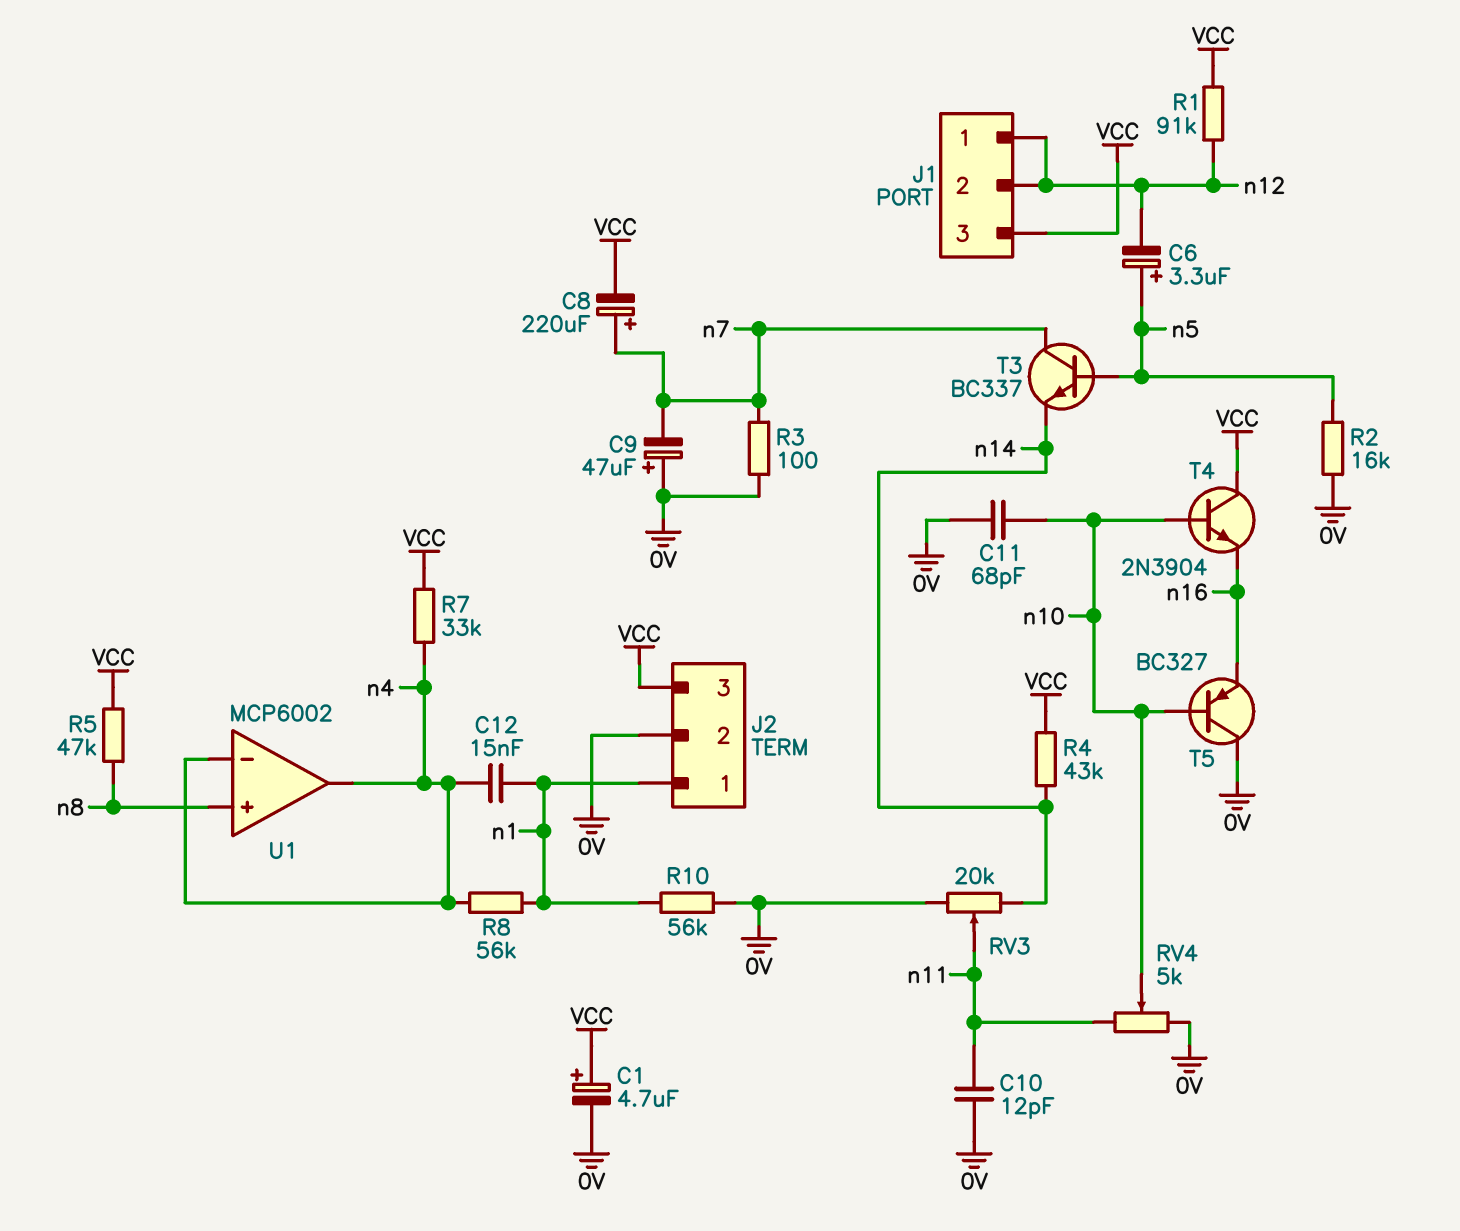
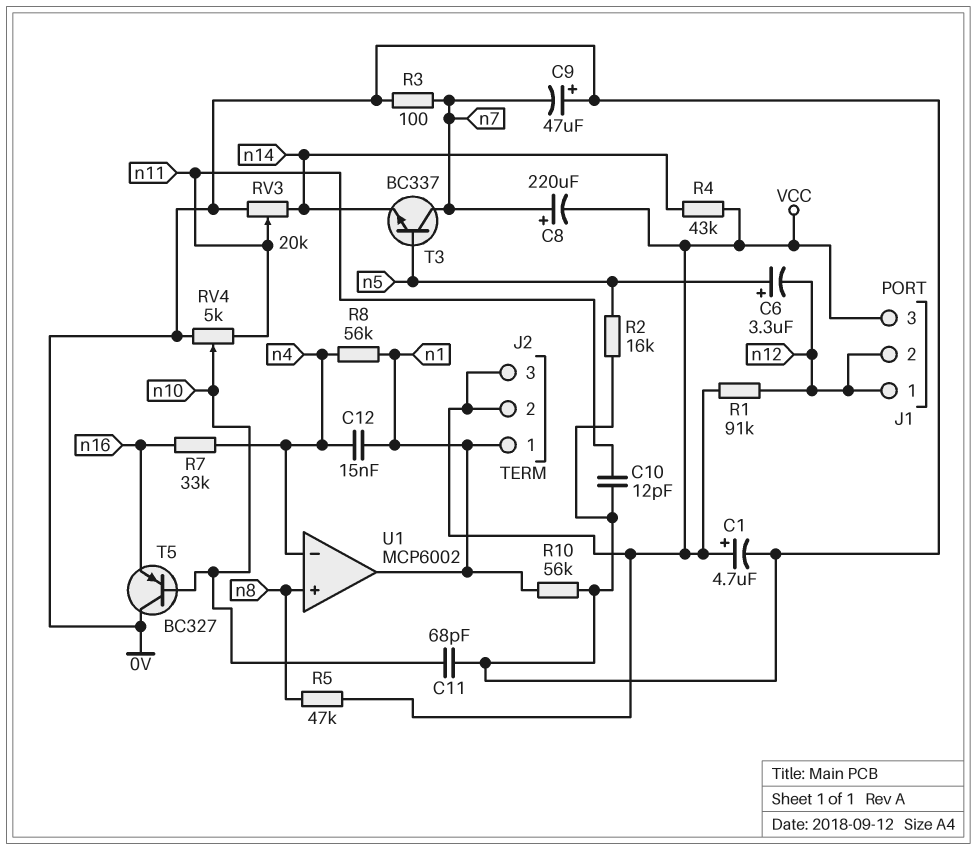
J2 pin 2: 0V -> VCC
R7: 33k (VCC, n4) -> 33k (n4, n16)
T4: NPN 2N3904 (B n10, C VCC, E n16) -> none
U1 pin out: n4 -> n1

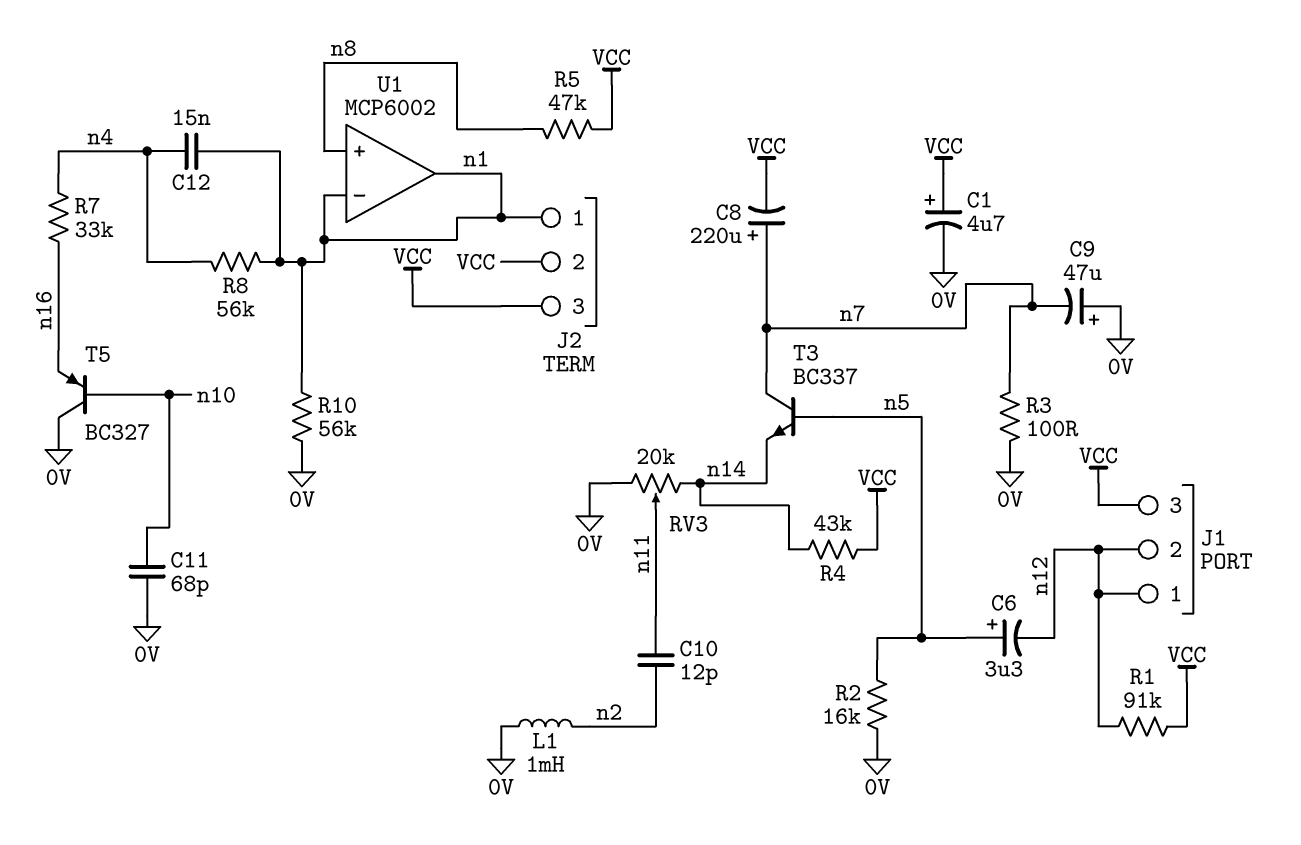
C10: 12pF (0V, n11) -> 12pF (n2, n11)
L1: none -> 1mH (0V, n2)
RV4: 5k (0V, n11, wiper n10) -> none
U1 pin in-: n4 -> n1

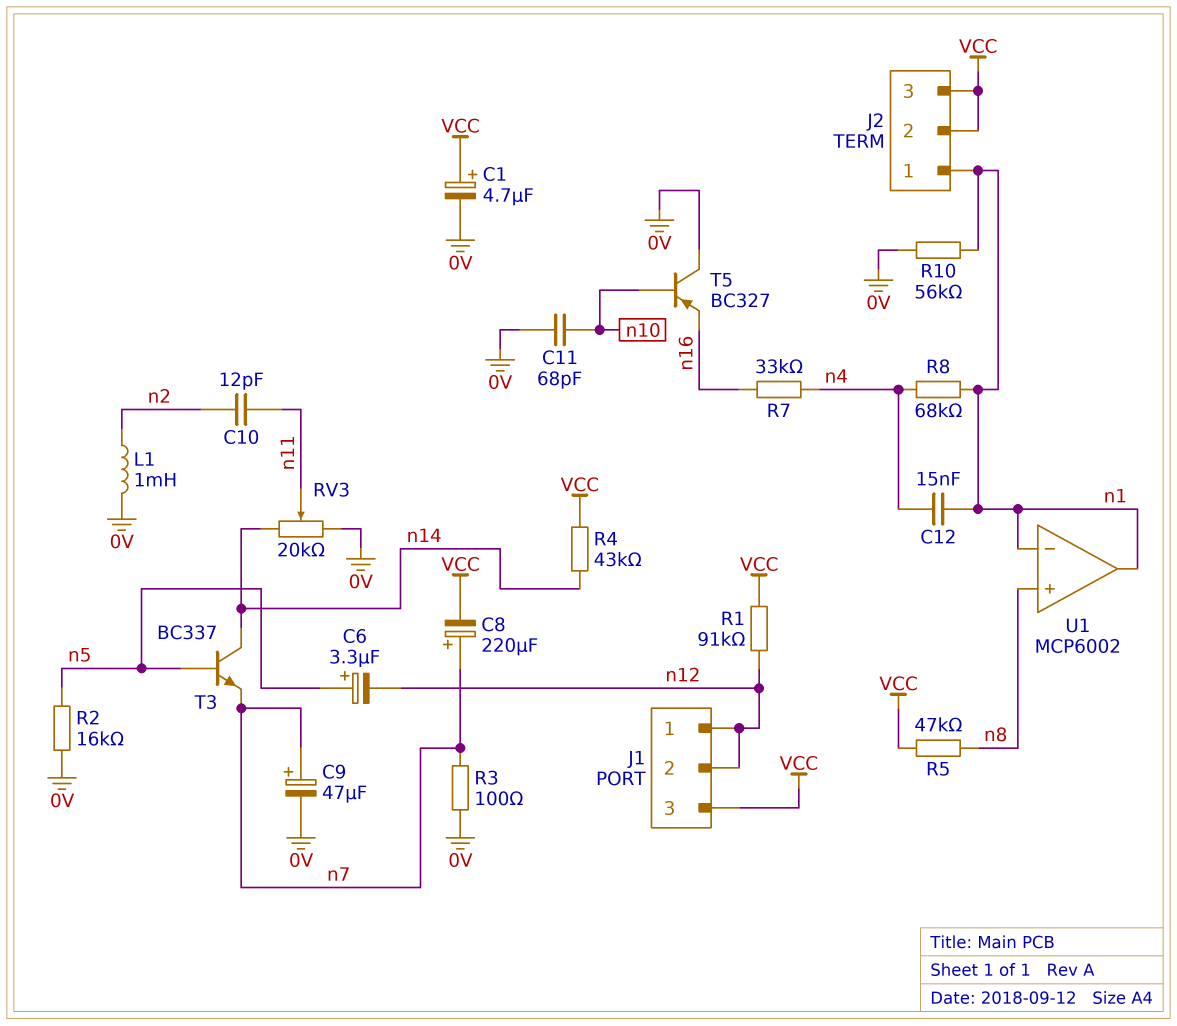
C9: 47uF (plus 0V, minus n7) -> 47uF (plus n7, minus 0V)
R8: 56k (n1, n4) -> 68k (n1, n4)
T3: NPN BC337 (B n5, C n7, E n14) -> NPN BC337 (B n5, C n14, E n7)

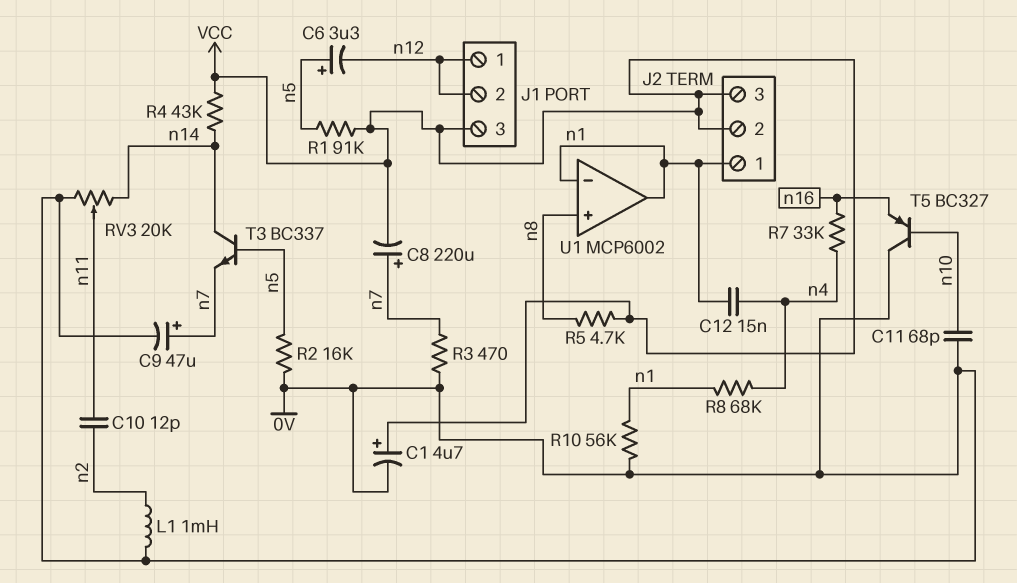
R1: 91k (VCC, n12) -> 91k (VCC, n5)
R3: 100 (0V, n7) -> 470 (0V, n7)
R5: 47k (VCC, n8) -> 4.7k (VCC, n8)

